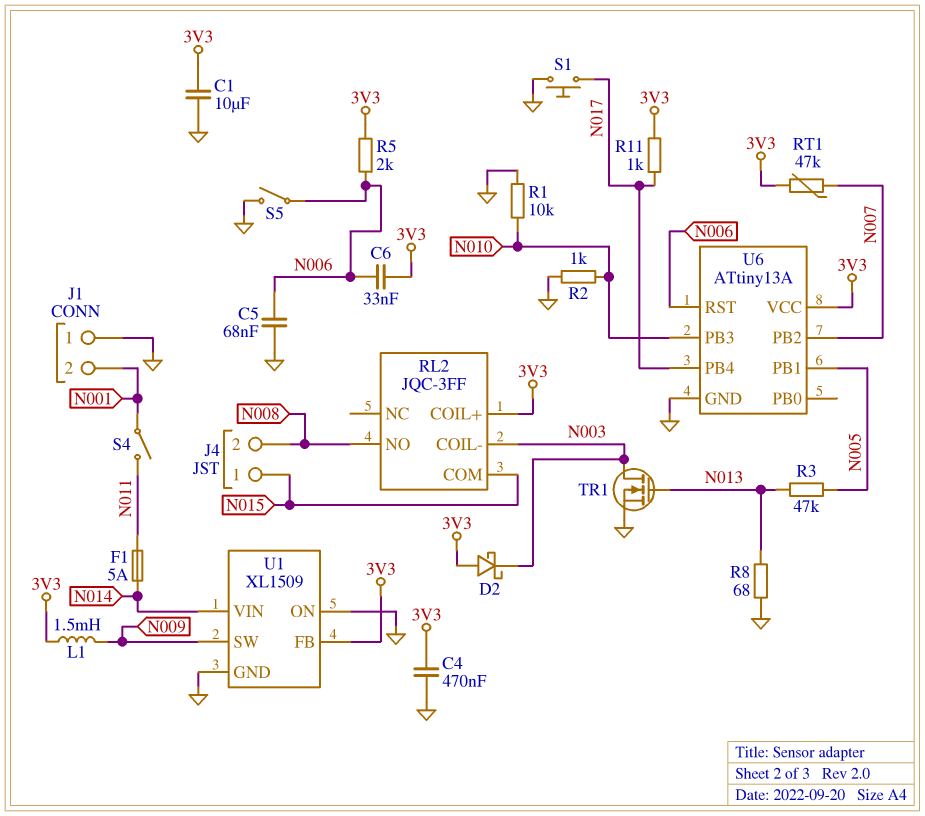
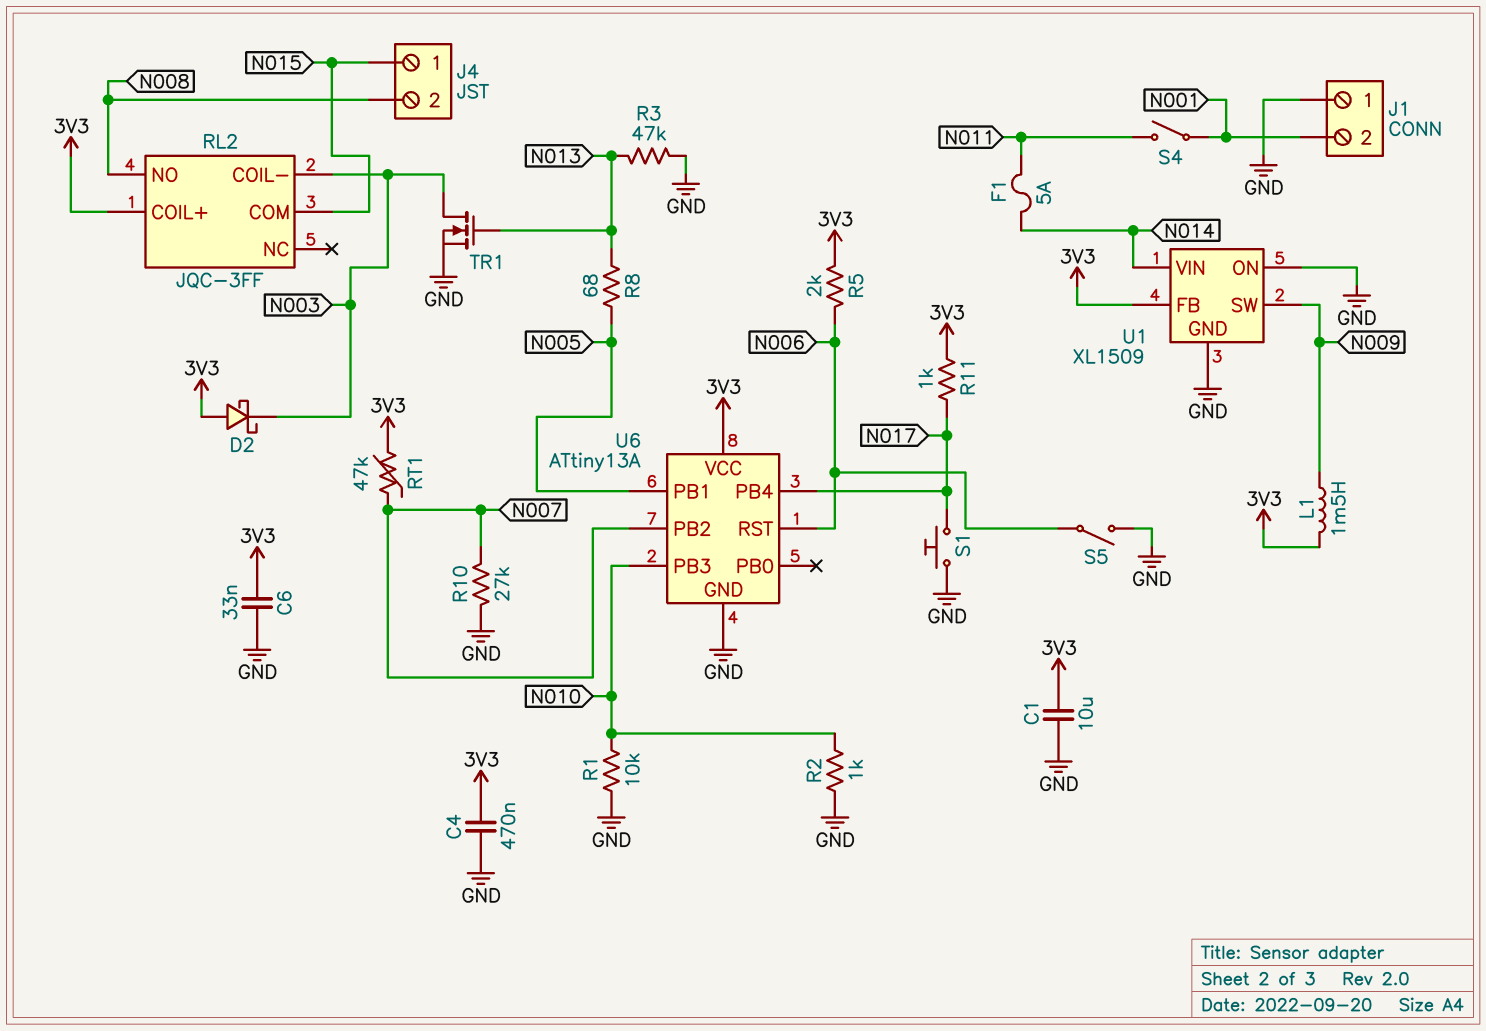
C5: 68nF (GND, N006) -> none
C6: 33nF (3V3, N006) -> 33nF (3V3, GND)
R3: 47k (N005, N013) -> 47k (GND, N013)
R8: 68 (GND, N013) -> 68 (N005, N013)
R10: none -> 27k (GND, N007)

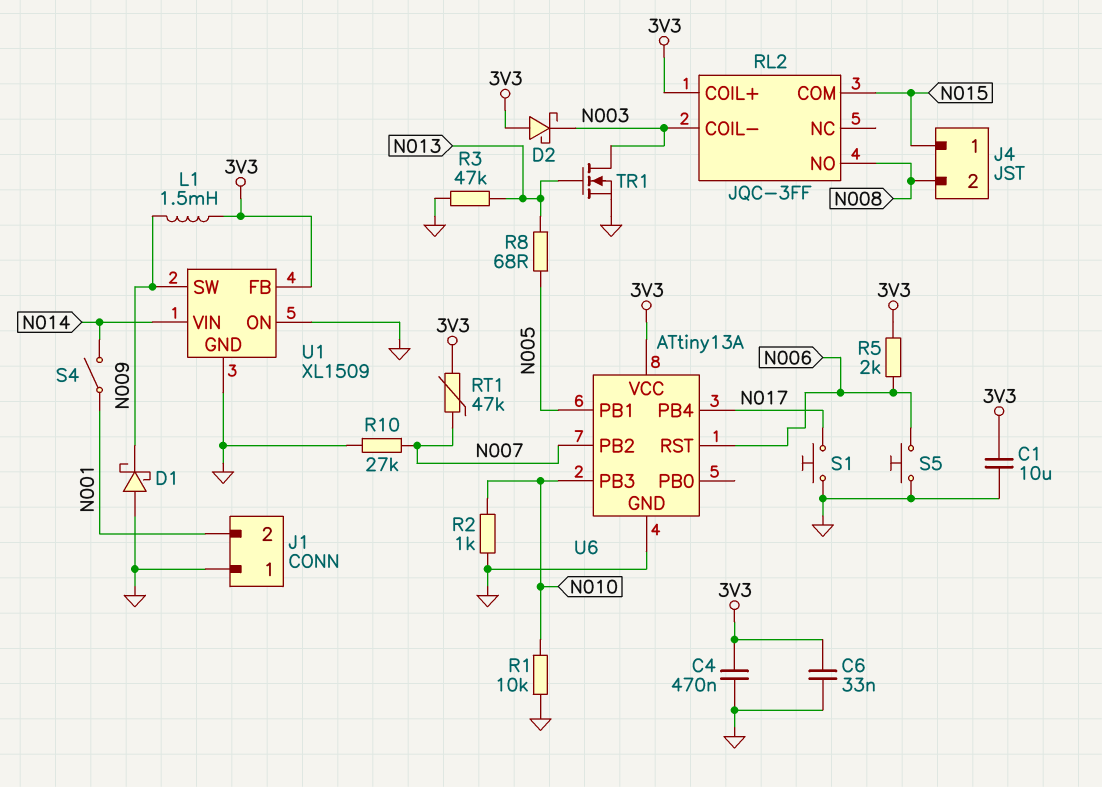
D1: none -> schottky (A GND, K N009)
F1: 5A (N011, N014) -> none
R11: 1k (3V3, N017) -> none
S4: switch (N001, N011) -> switch (N001, N014)
S5: switch (GND, N006) -> button (GND, N006)

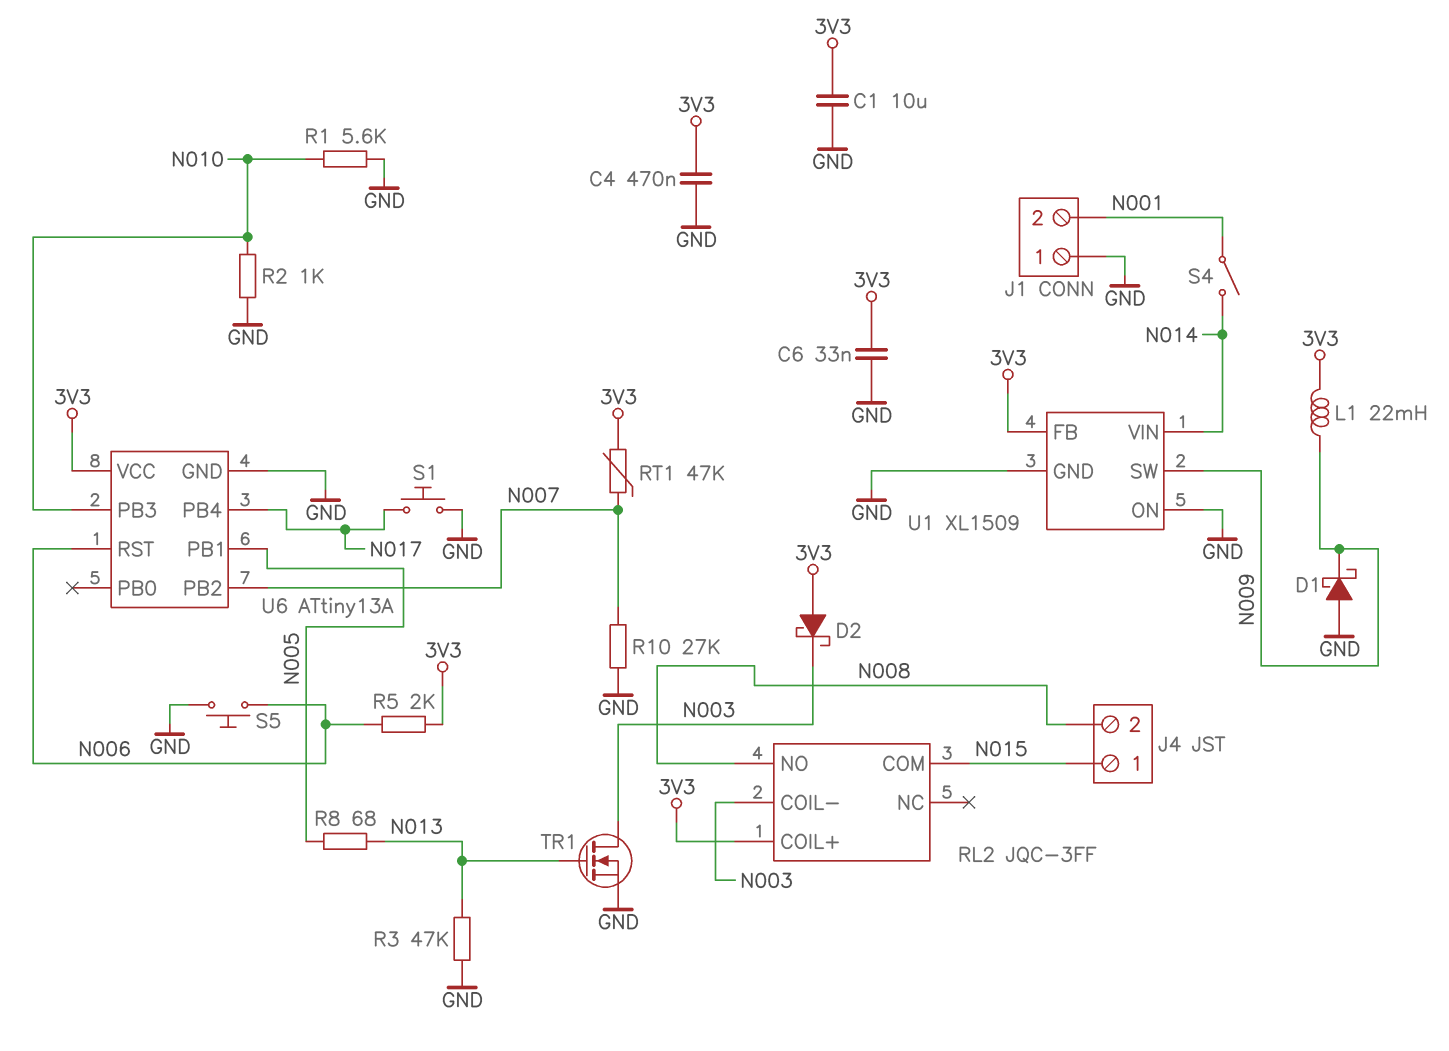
L1: 1.5mH (3V3, N009) -> 22mH (3V3, N009)
R1: 10k (GND, N010) -> 5.6k (GND, N010)

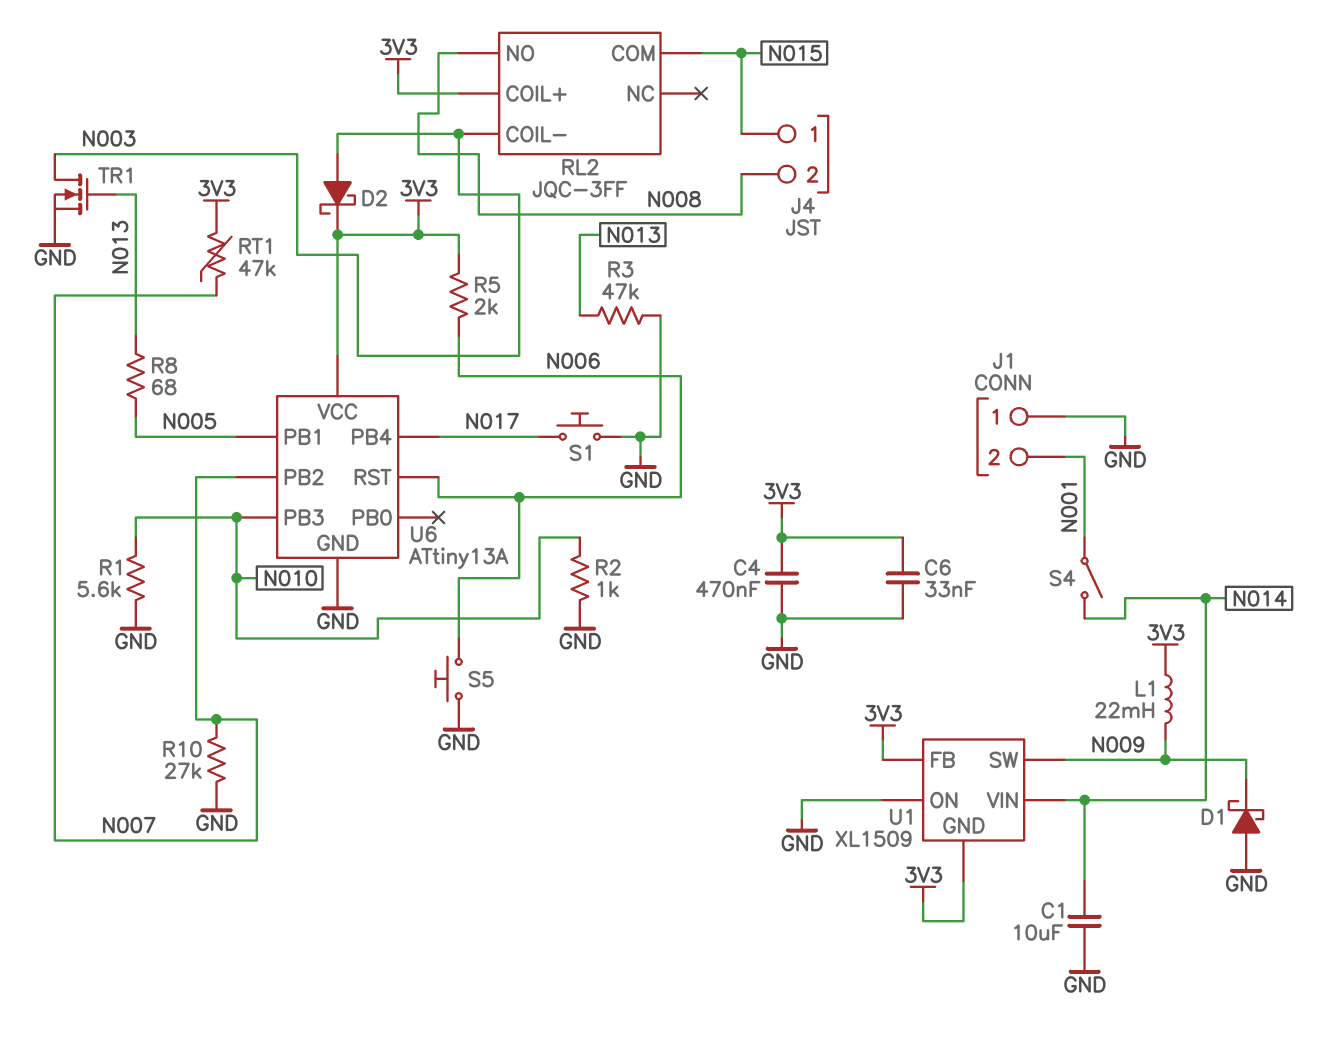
C1: 10uF (3V3, GND) -> 10uF (GND, N014)
D2: schottky (A 3V3, K N003) -> schottky (A N003, K 3V3)
U1 pin GND: GND -> 3V3

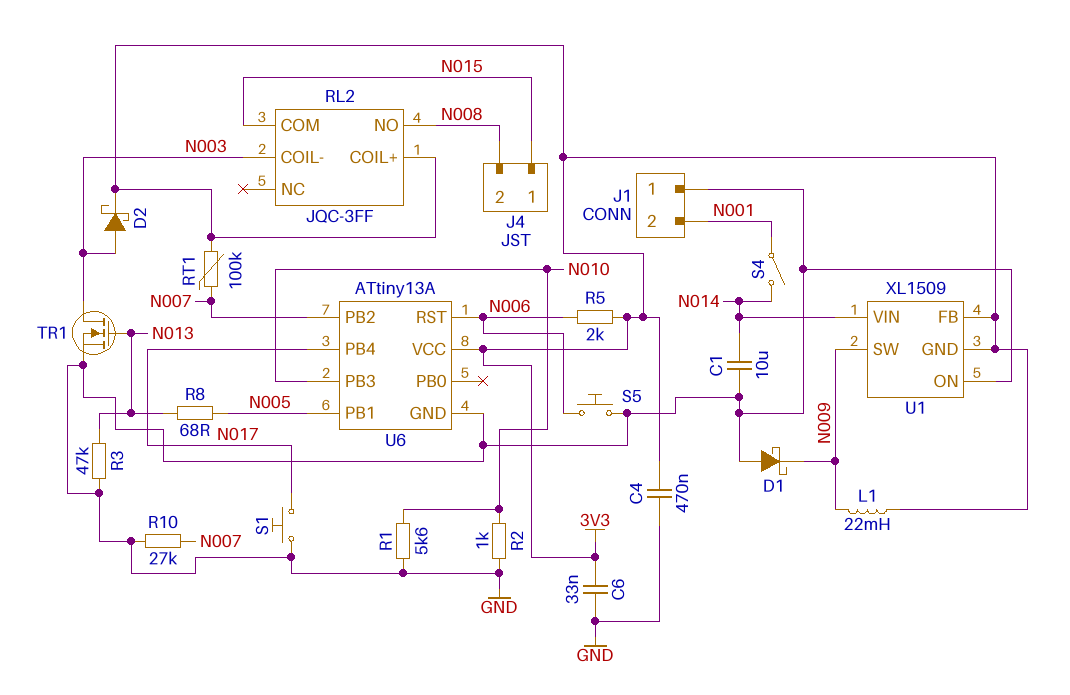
RT1: 47k (3V3, N007) -> 100k (3V3, N007)

